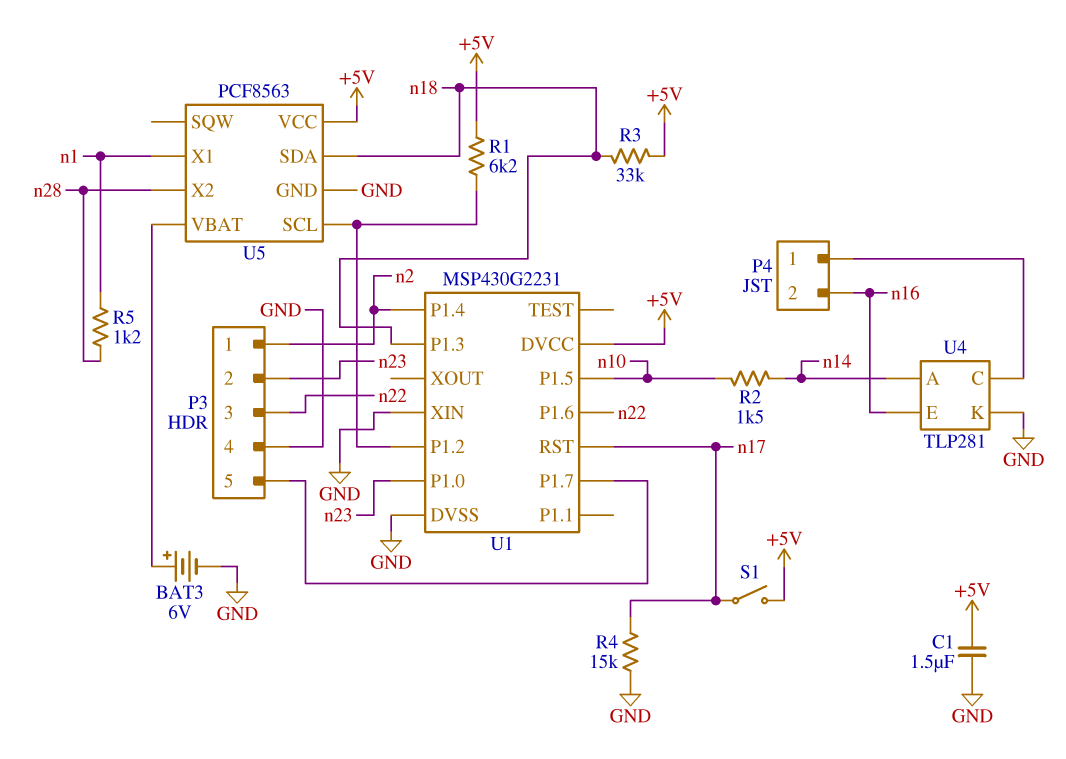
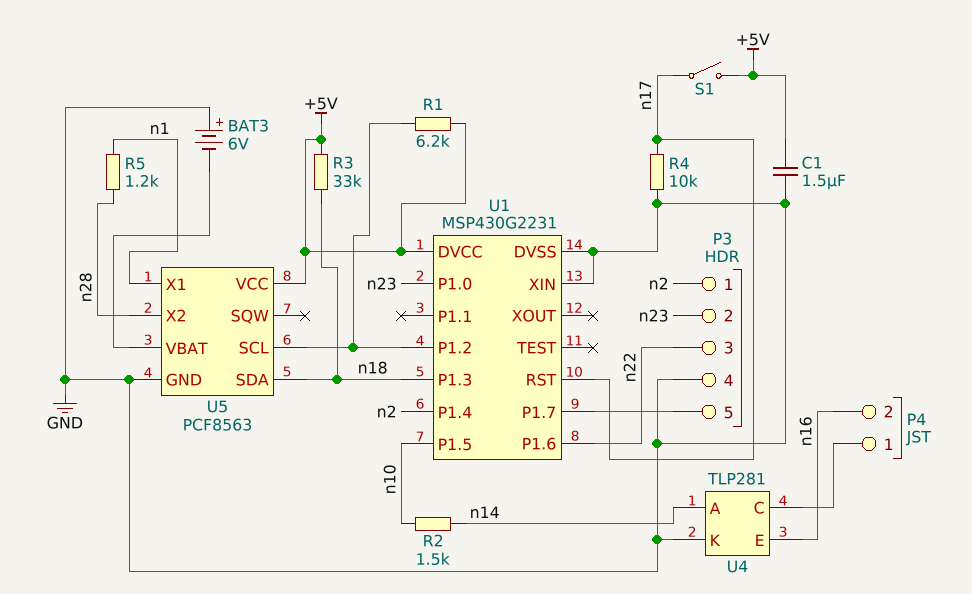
BAT3: 6V (plus U5/VBAT, minus GND) -> 6V (plus GND, minus U5/VBAT)
R4: 15k (GND, n17) -> 10k (GND, n17)

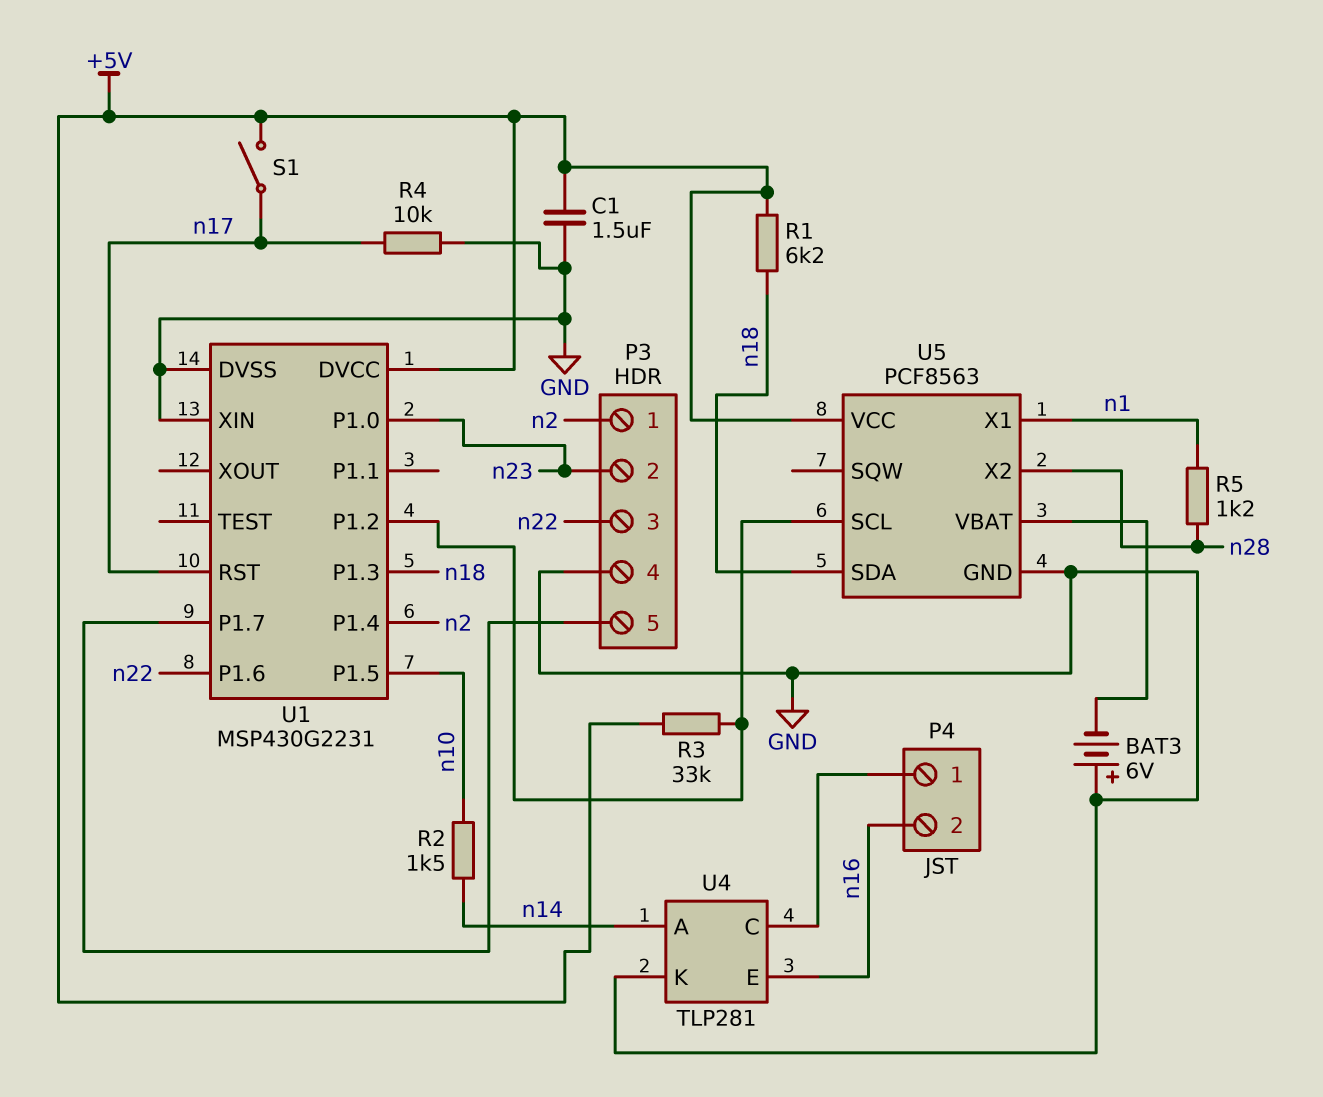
R1: 6.2k (+5V, U1/P1.2) -> 6.2k (+5V, n18)
R3: 33k (+5V, n18) -> 33k (+5V, U1/P1.2)

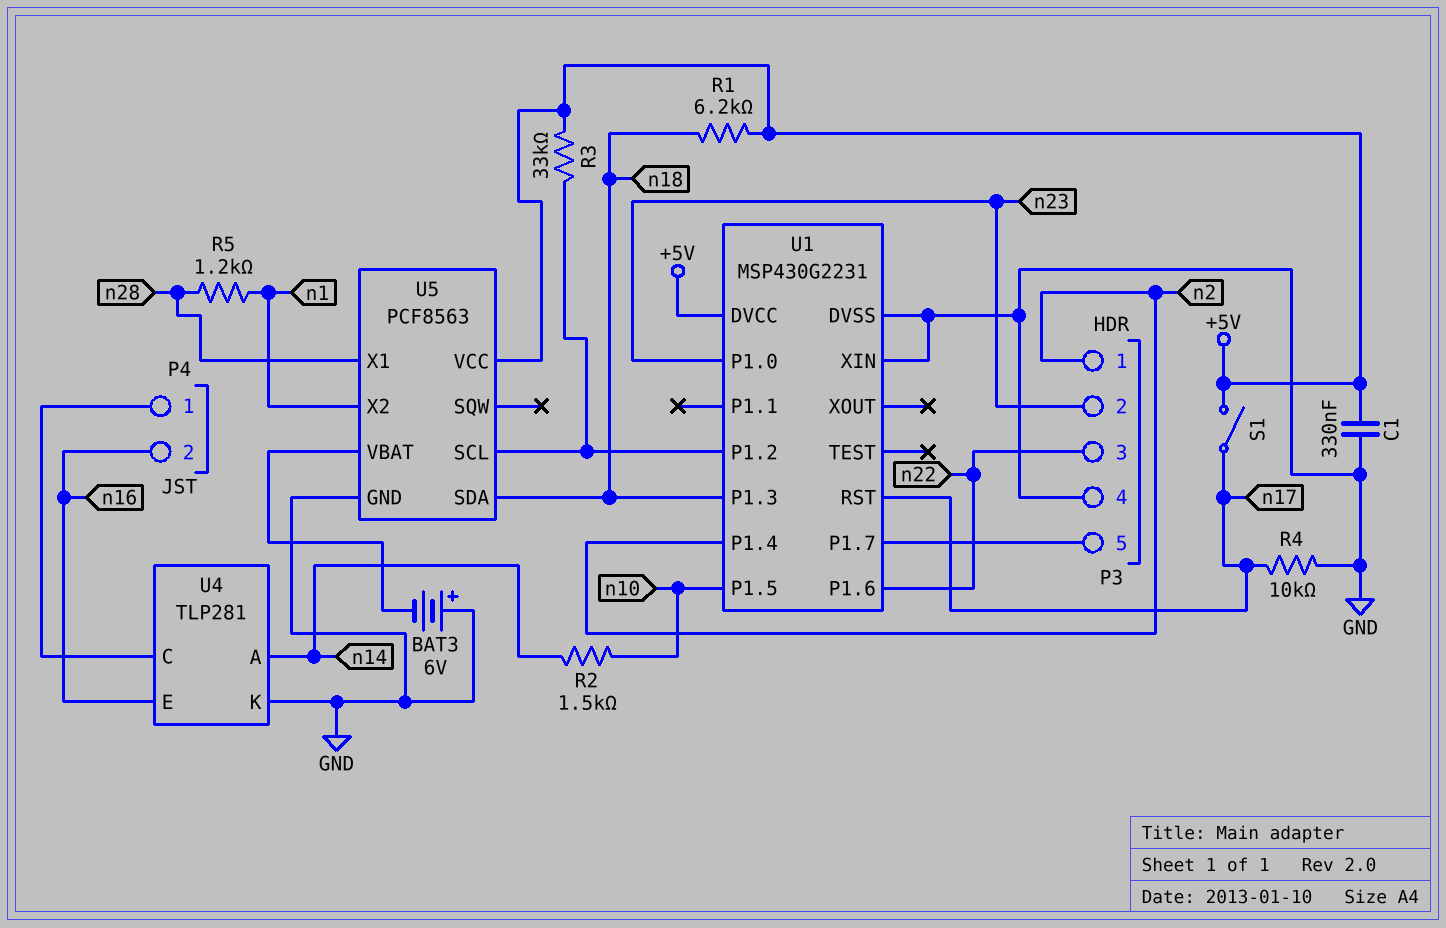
C1: 1.5uF (+5V, GND) -> 330nF (+5V, GND)
U5 pin X1: n1 -> n28
U5 pin X2: n28 -> n1

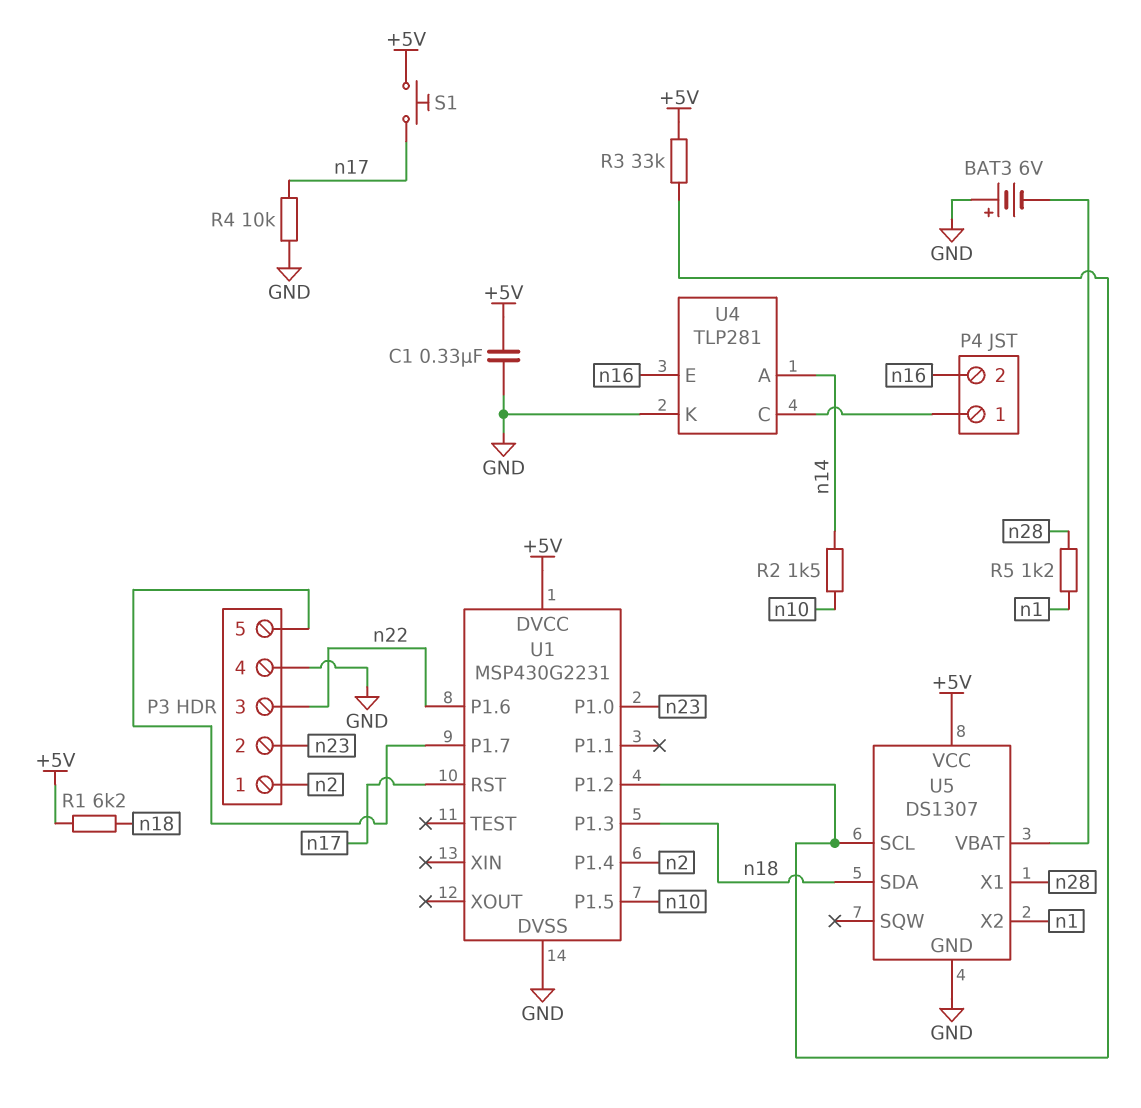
S1: switch (+5V, n17) -> button (+5V, n17)
U1 pin XIN: GND -> none
U5: PCF8563 -> DS1307

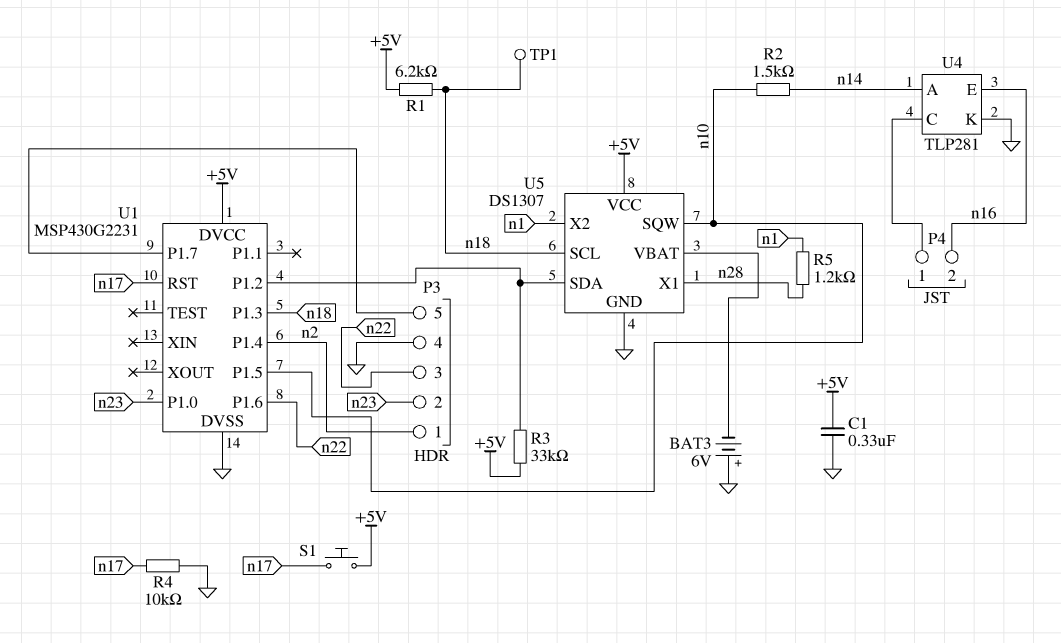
TP1: none -> test point (n18)
U5 pin SCL: U1/P1.2 -> n18
U5 pin SDA: n18 -> U1/P1.2
U5 pin SQW: none -> n10

